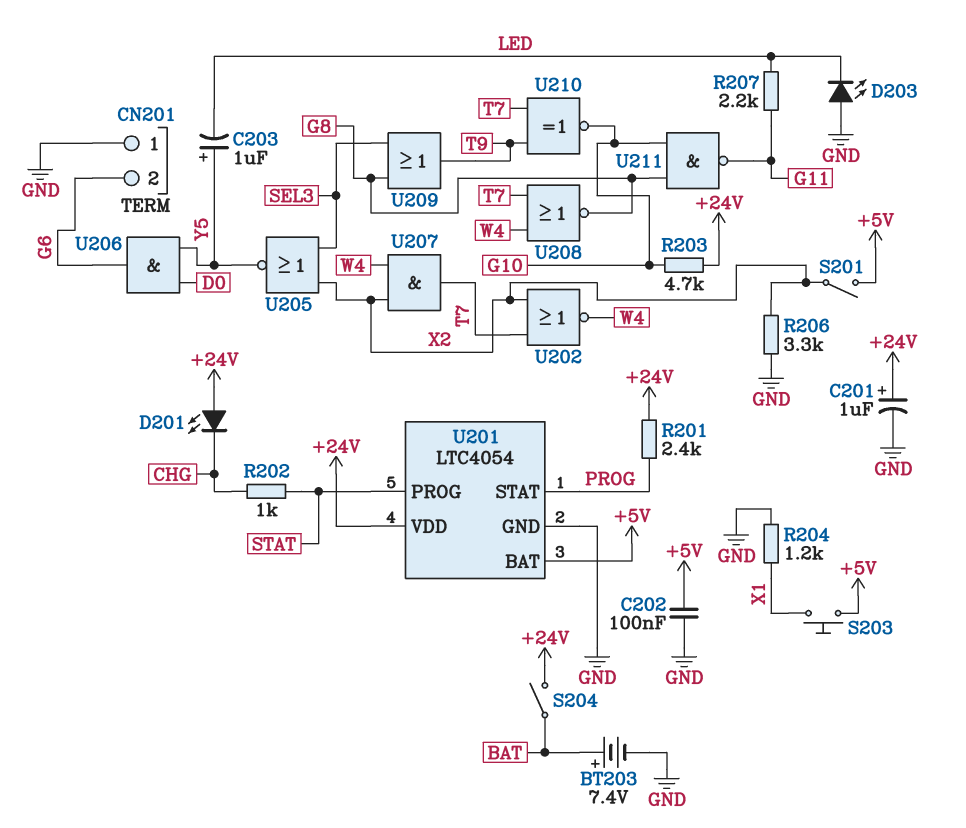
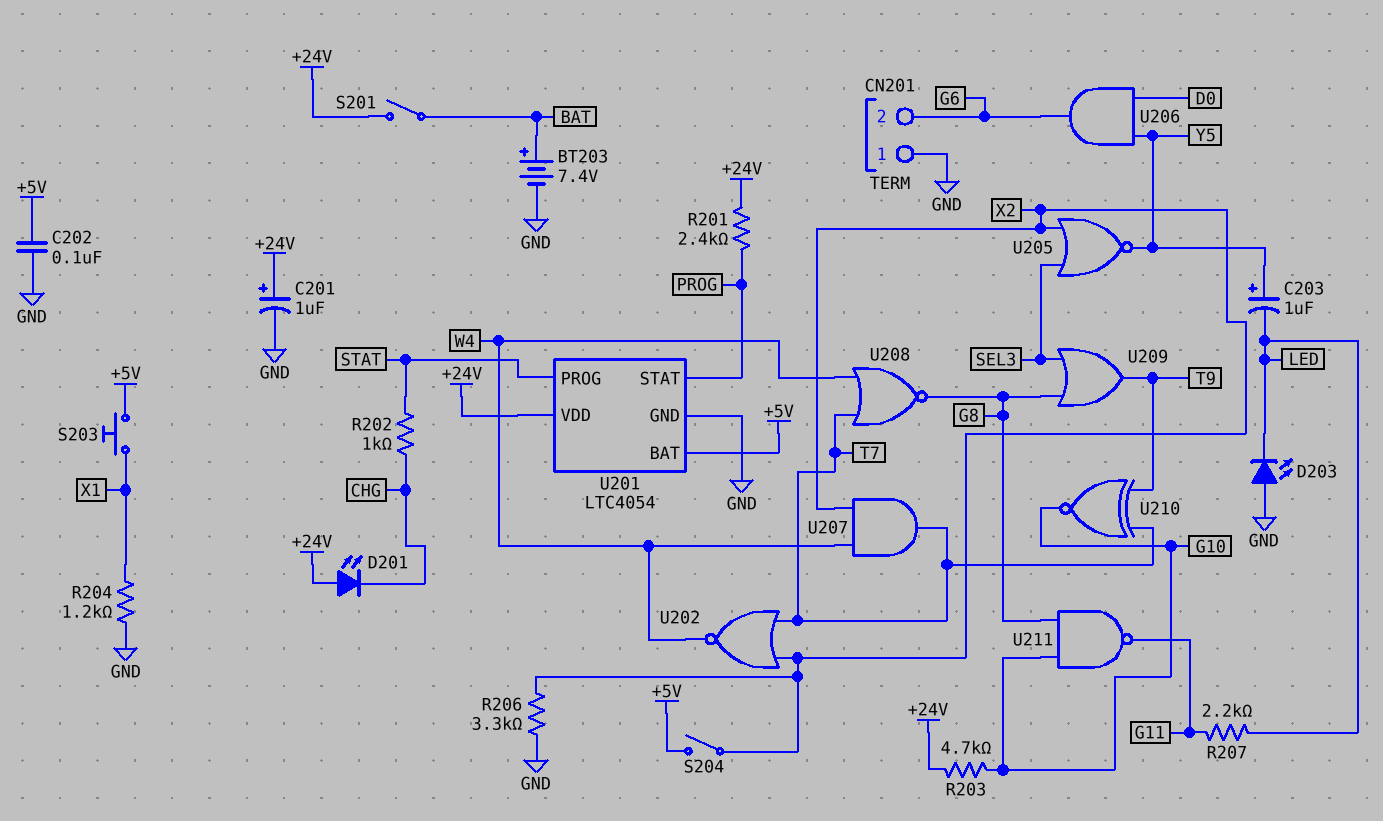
S201: switch (+5V, X2) -> switch (+24V, BAT)
S204: switch (+24V, BAT) -> switch (+5V, X2)

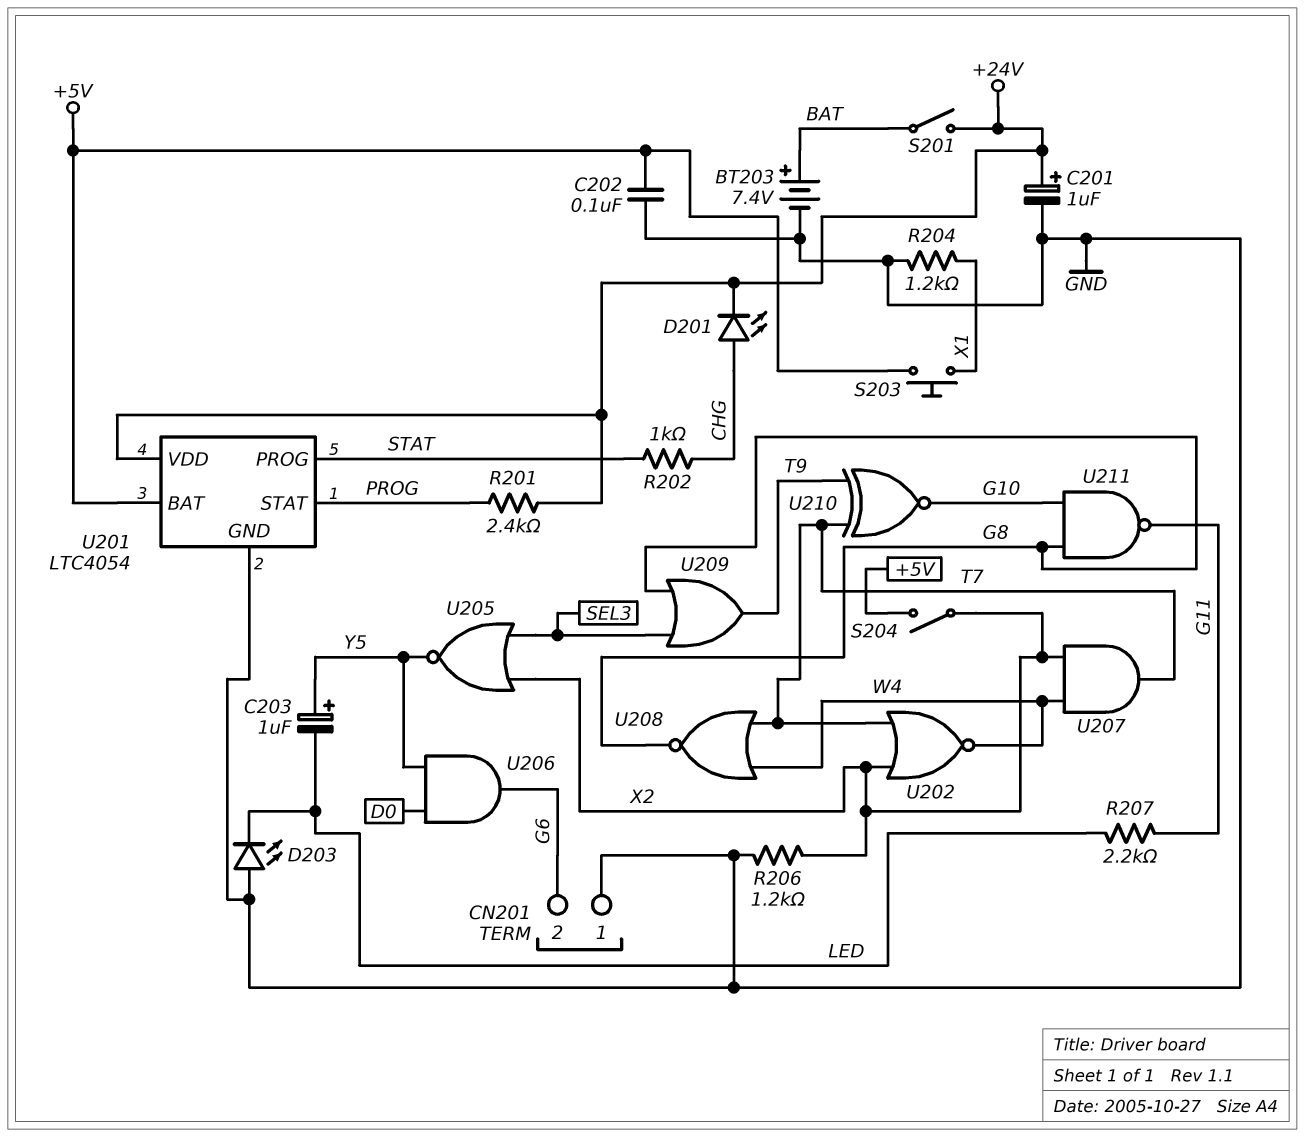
D201: LED (A +24V, K CHG) -> LED (A CHG, K +24V)
R203: 4.7k (+24V, G10) -> none
R206: 3.3k (GND, X2) -> 1.2k (GND, X2)

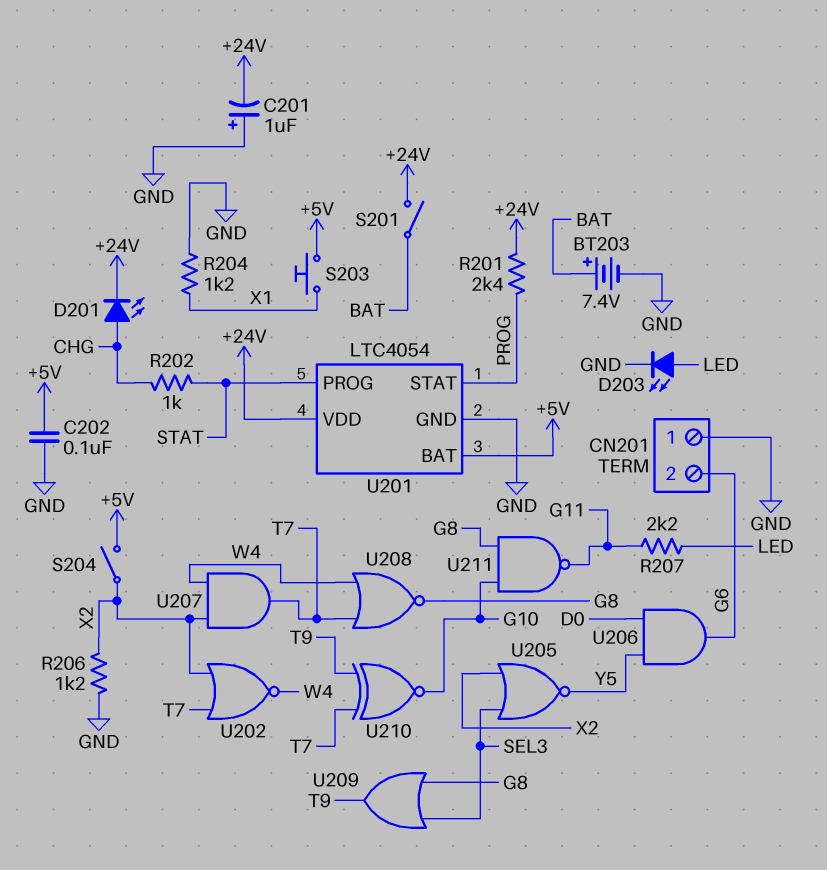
C201: 1uF (plus +24V, minus GND) -> 1uF (plus GND, minus +24V)
C203: 1uF (plus Y5, minus LED) -> none
D203: LED (A GND, K LED) -> LED (A LED, K GND)

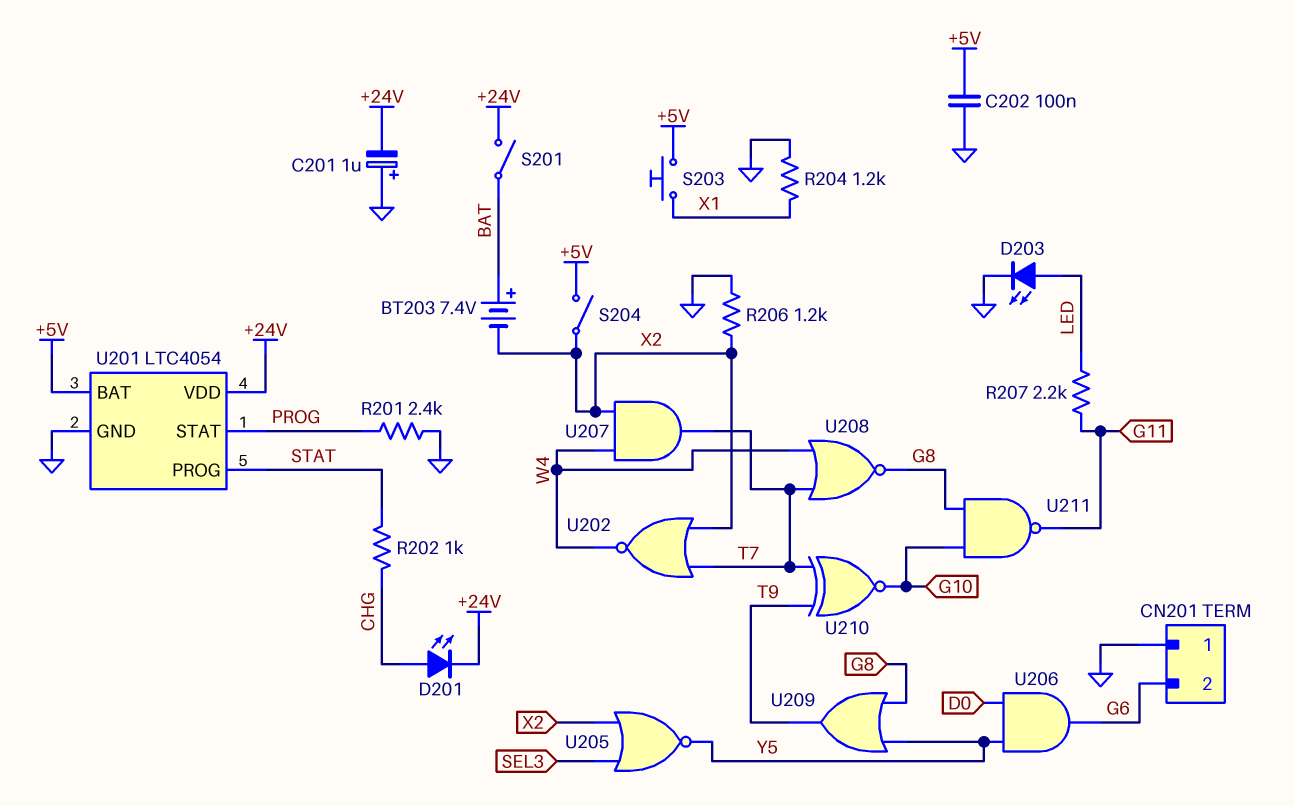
BT203: 7.4V (plus BAT, minus GND) -> 7.4V (plus BAT, minus X2)
R201: 2.4k (+24V, PROG) -> 2.4k (GND, PROG)
U209: OR (in G8, in SEL3, out T9) -> OR (in G8, in Y5, out T9)

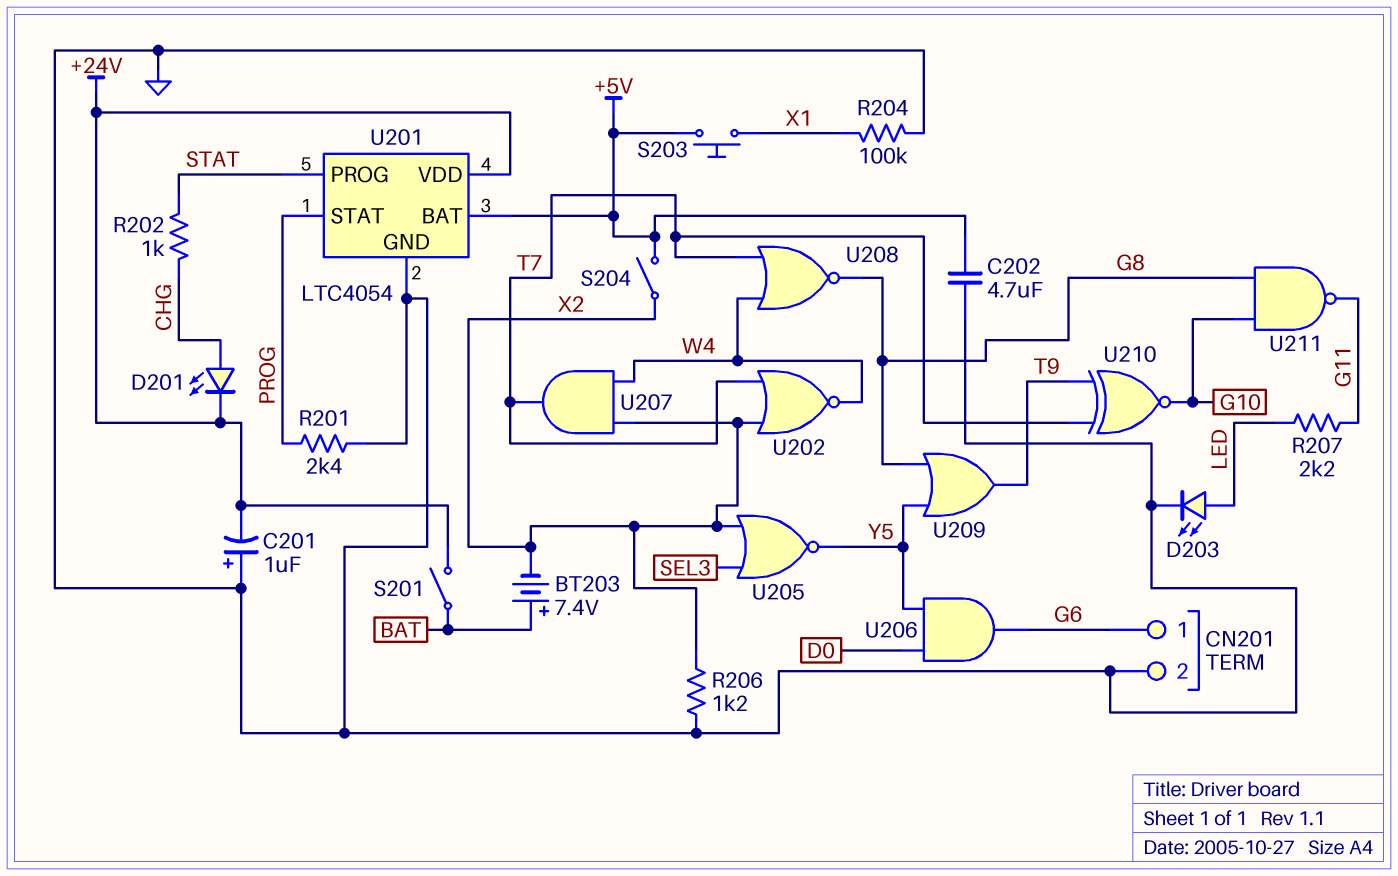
C202: 100nF (+5V, GND) -> 4.7uF (+5V, GND)
CN201 pin 1: GND -> G6
CN201 pin 2: G6 -> GND
R204: 1.2k (GND, X1) -> 100k (GND, X1)

